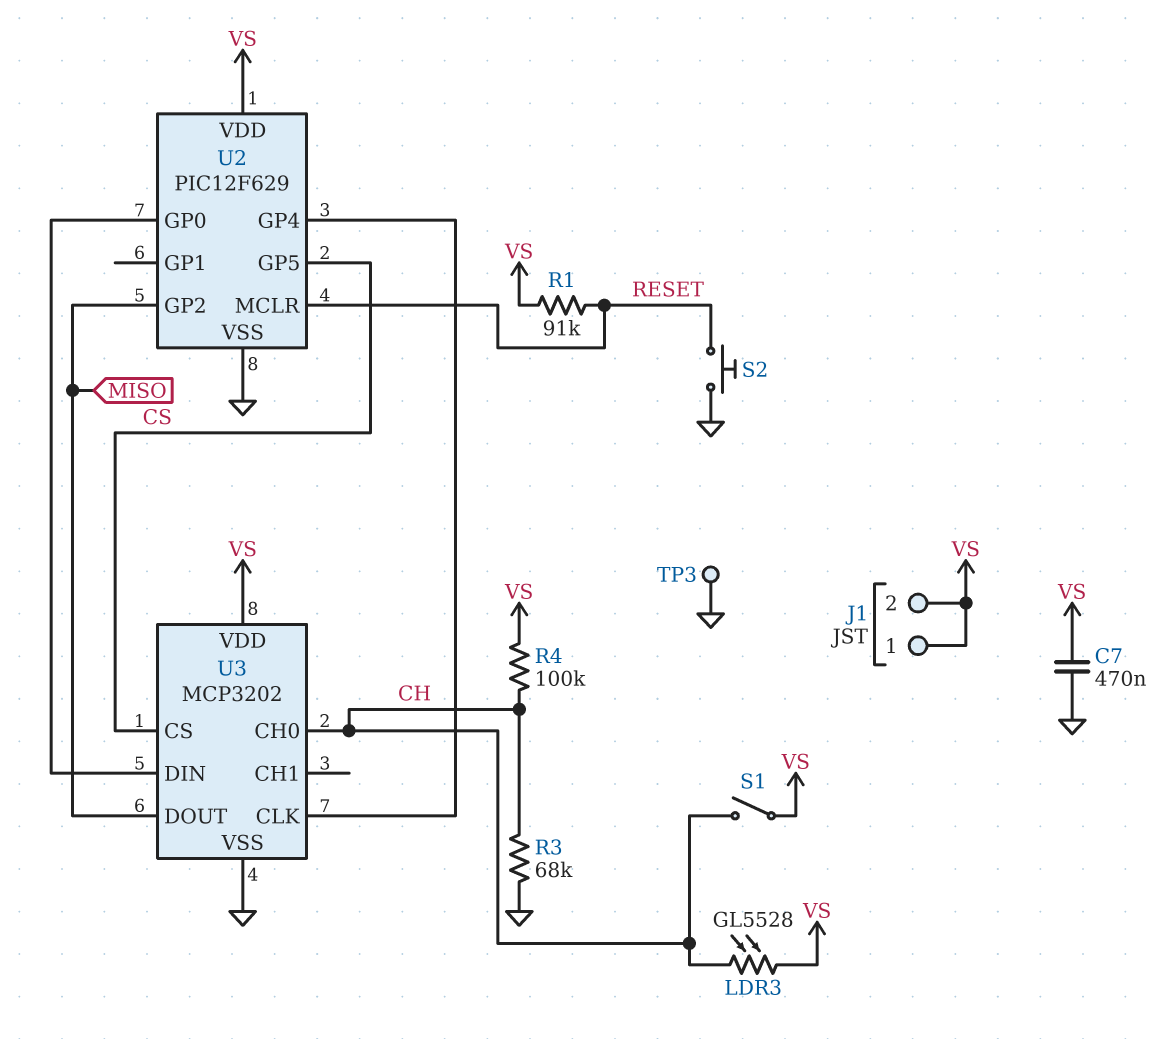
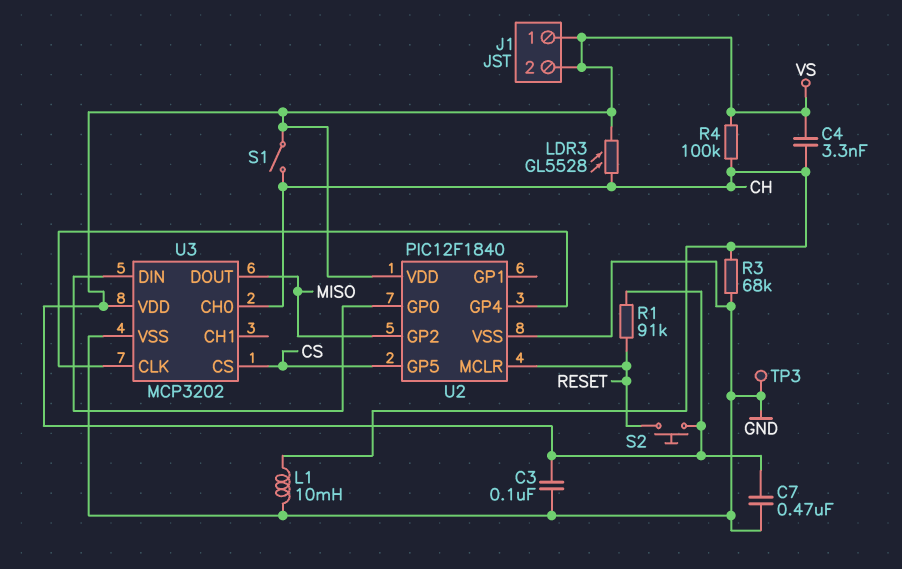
C3: none -> 100nF (GND, VS)
C4: none -> 3.3nF (CH, VS)
L1: none -> 10mH (CH, GND)
S2: button (GND, RESET) -> button (RESET, VS)
U2: PIC12F629 -> PIC12F1840

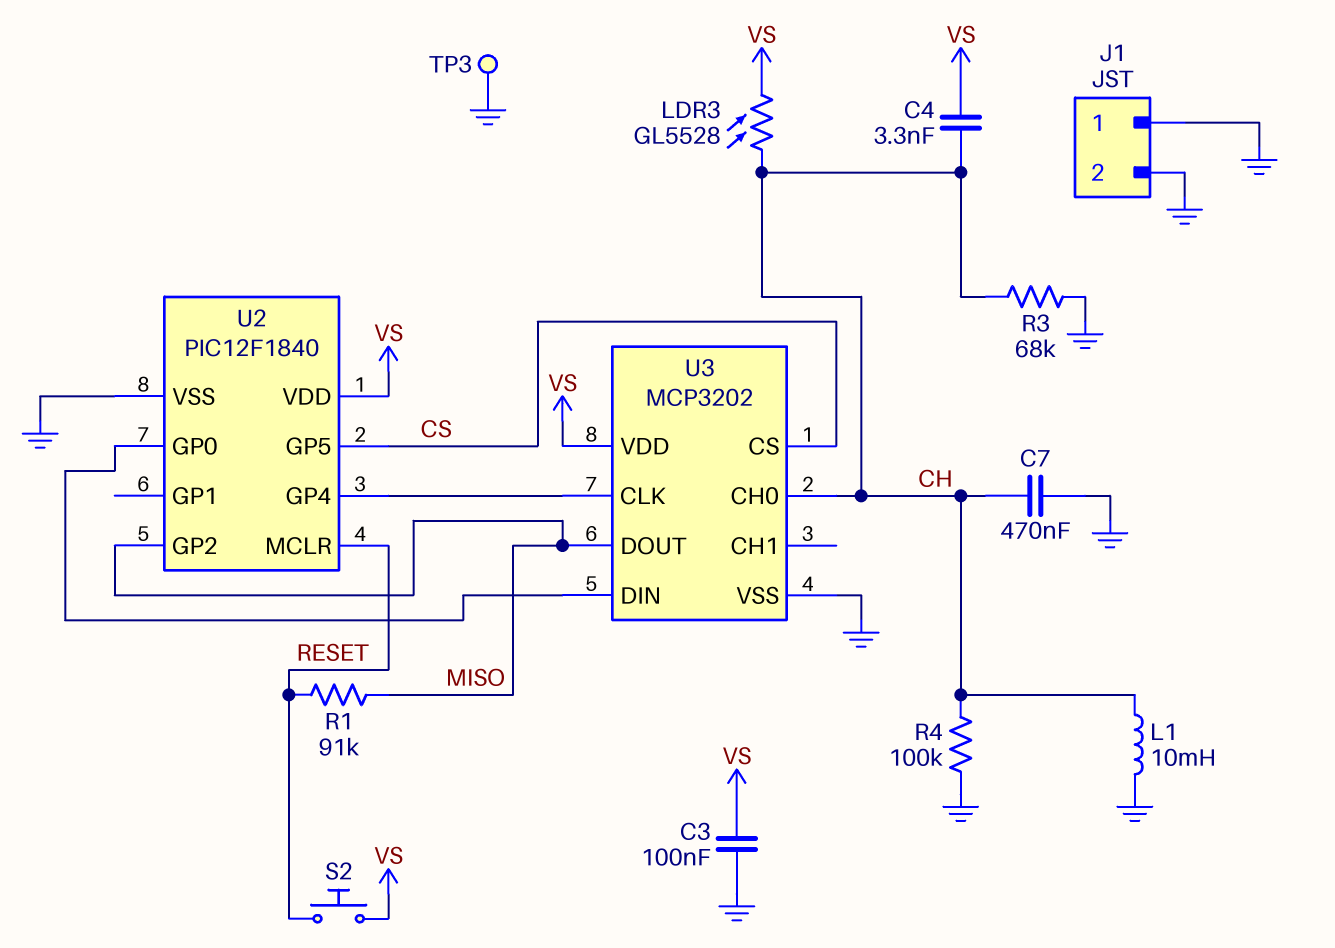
C7: 470nF (GND, VS) -> 470nF (CH, GND)
J1 pin 1: VS -> GND
J1 pin 2: VS -> GND
R1: 91k (RESET, VS) -> 91k (MISO, RESET)
R4: 100k (CH, VS) -> 100k (CH, GND)
S1: switch (CH, VS) -> none

